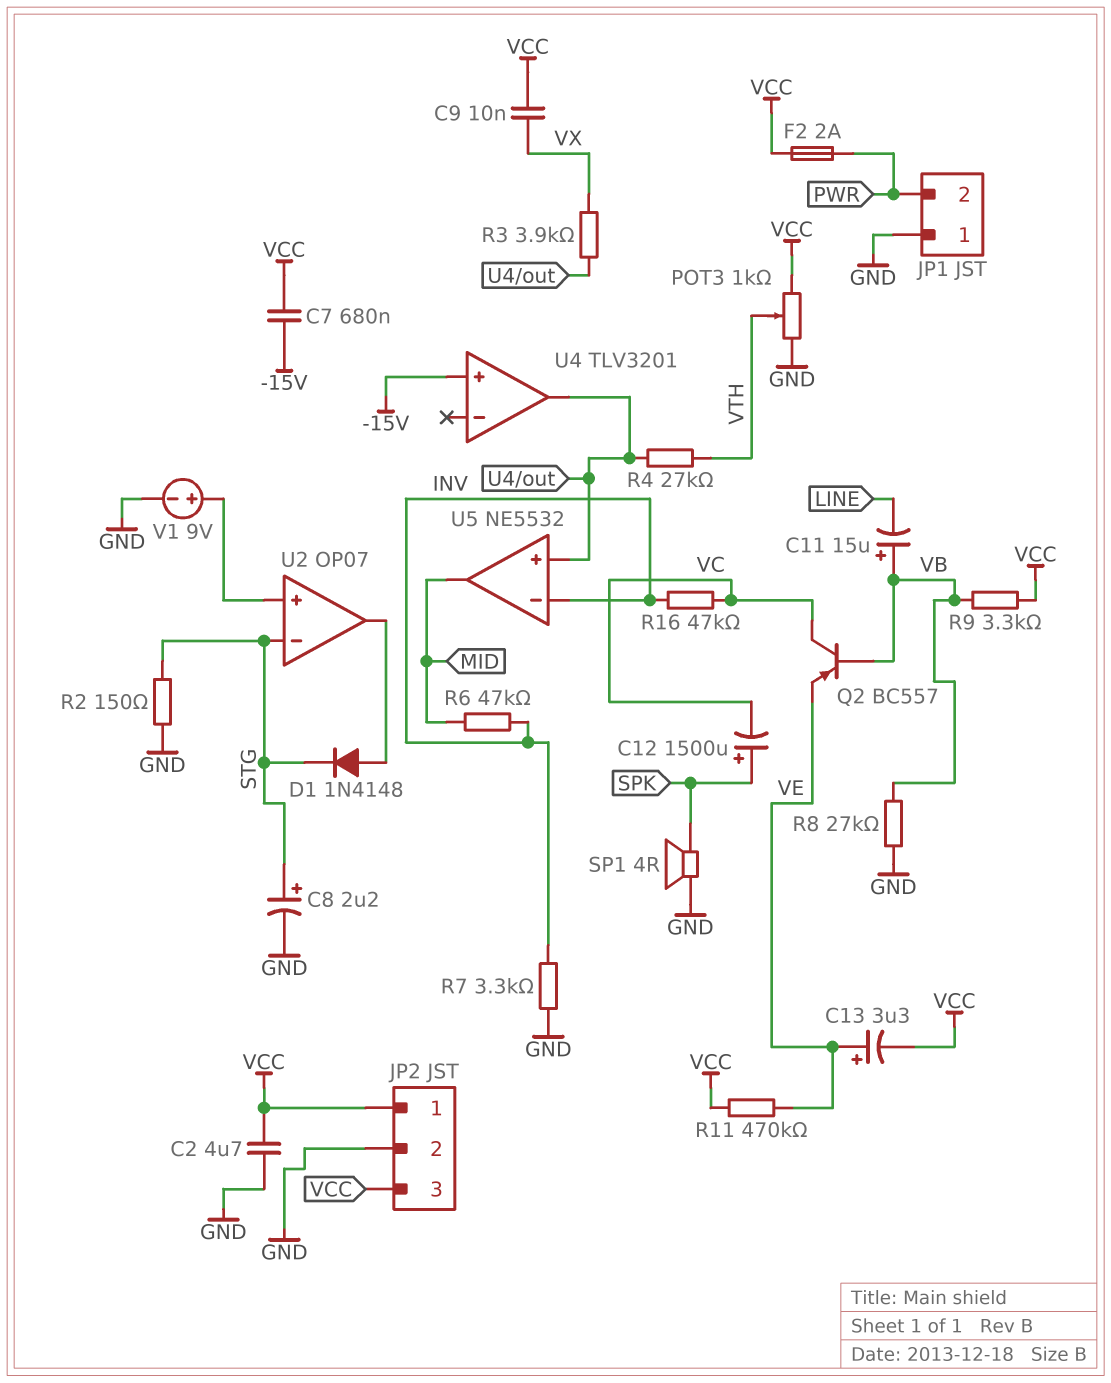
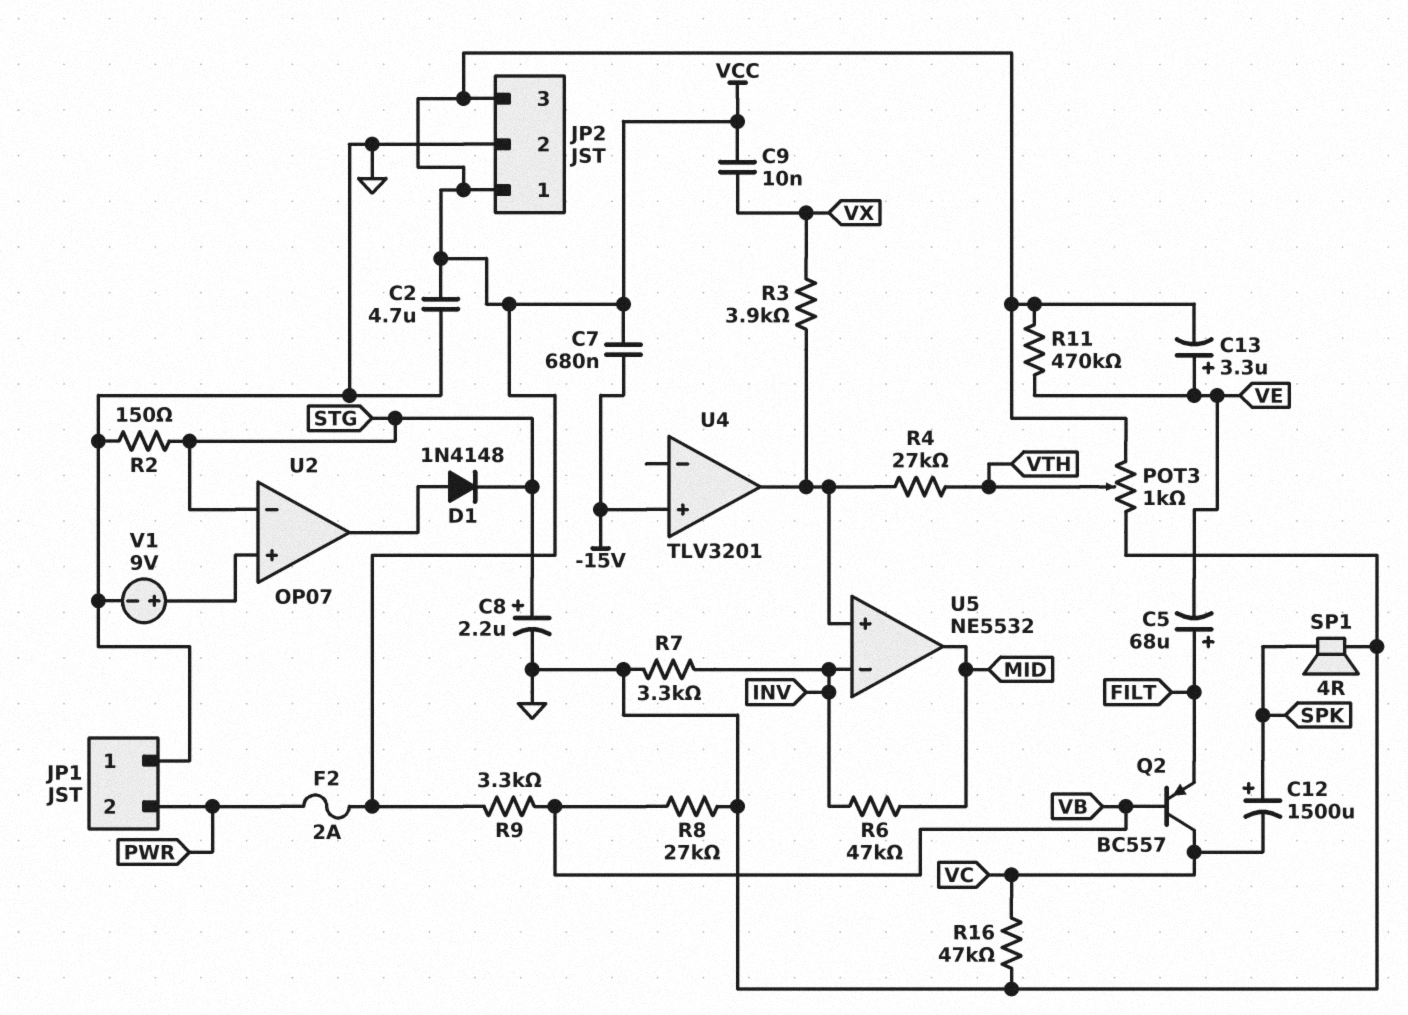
C5: none -> 68uF (plus FILT, minus VE)
C11: 15uF (plus VB, minus LINE) -> none
Q2: PNP BC557 (B VB, C VC, E VE) -> PNP BC557 (B VB, C VC, E FILT)
R16: 47k (INV, VC) -> 47k (GND, VC)

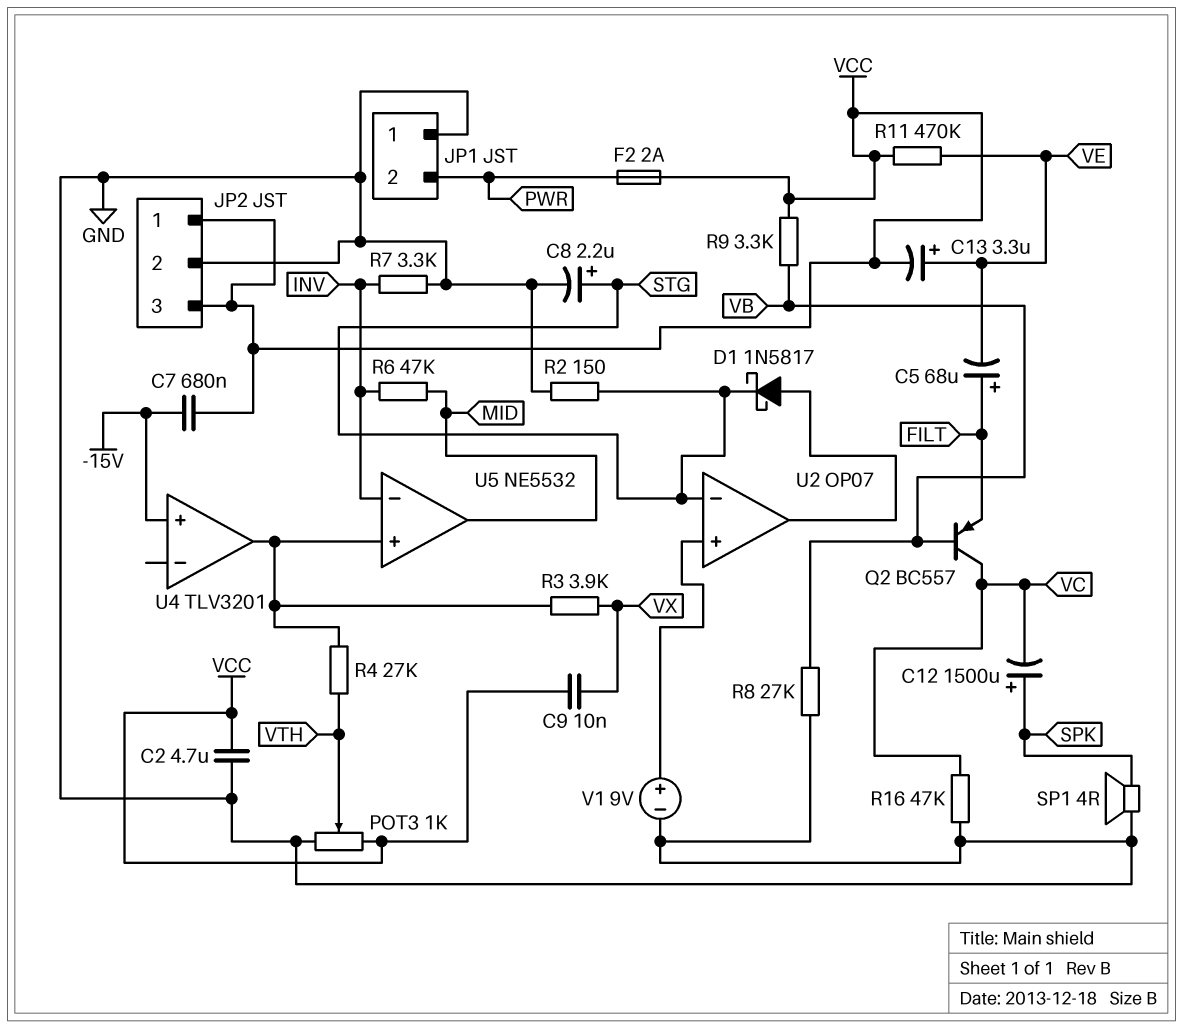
D1: diode 1N4148 (A U2/out, K STG) -> schottky 1N5817 (A U2/out, K STG)

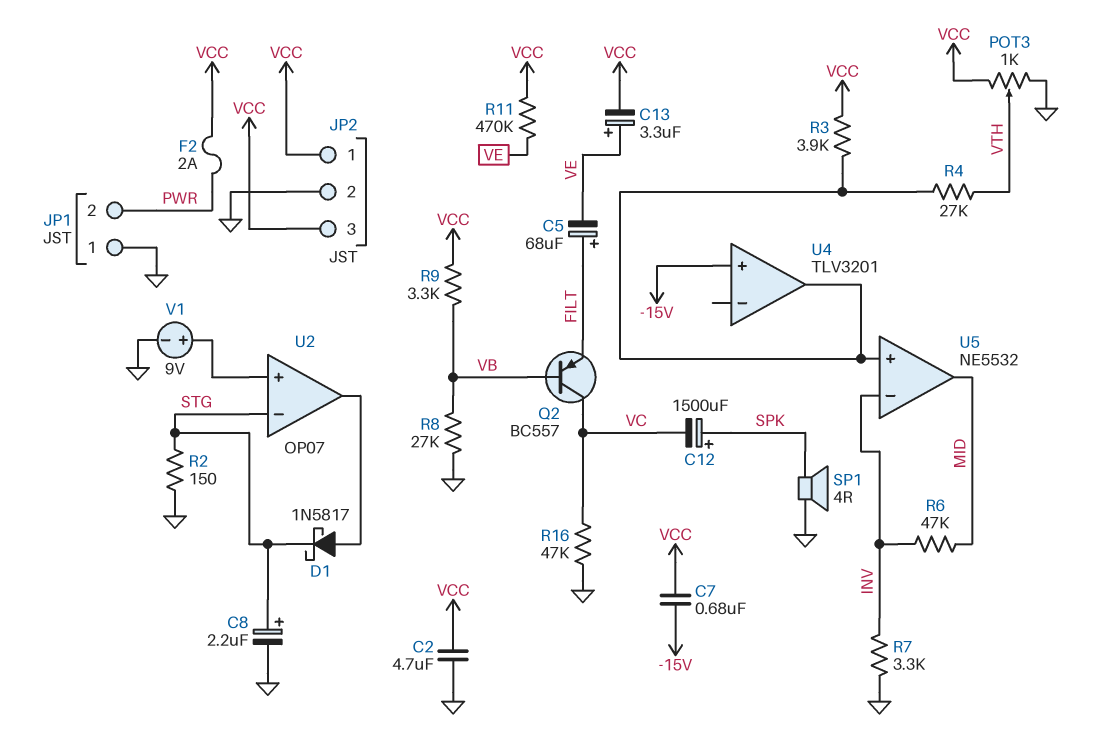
C9: 10nF (VCC, VX) -> none
R3: 3.9k (U4/out, VX) -> 3.9k (U4/out, VCC)

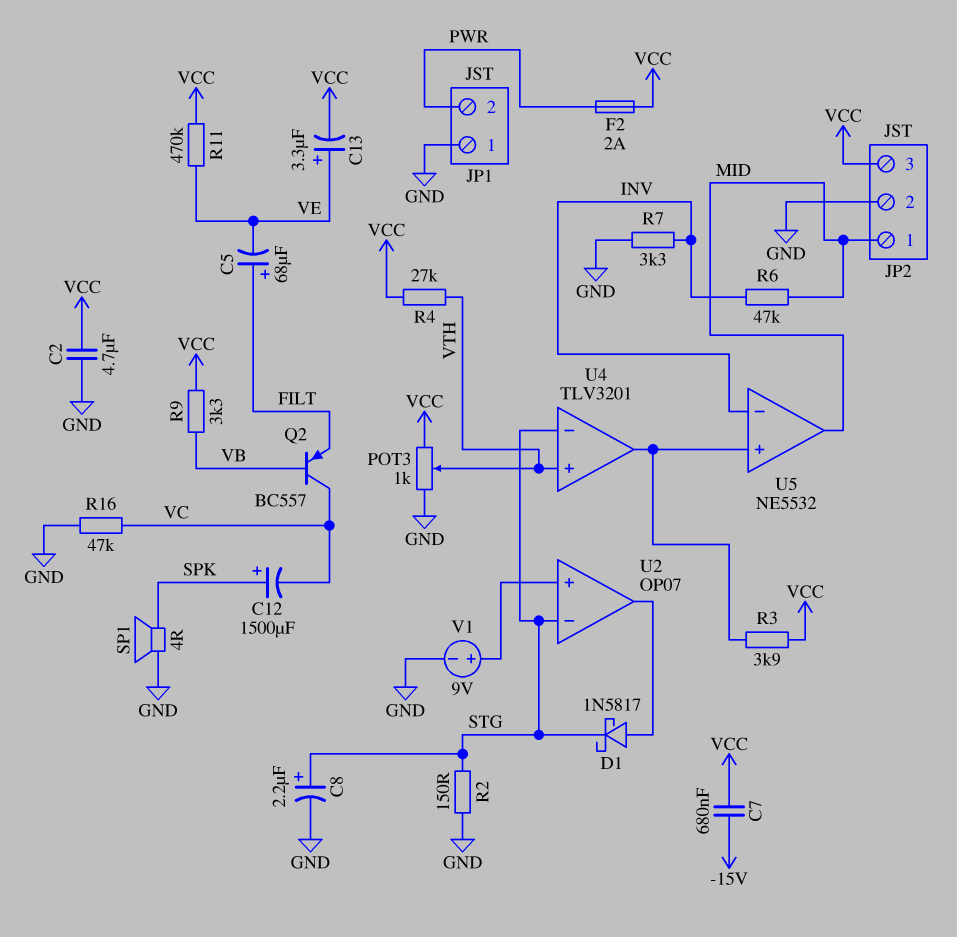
JP2 pin 1: VCC -> MID
R4: 27k (U4/out, VTH) -> 27k (VCC, VTH)
R8: 27k (GND, VB) -> none
U4 pin in+: -15V -> VTH
U4 pin in-: none -> STG

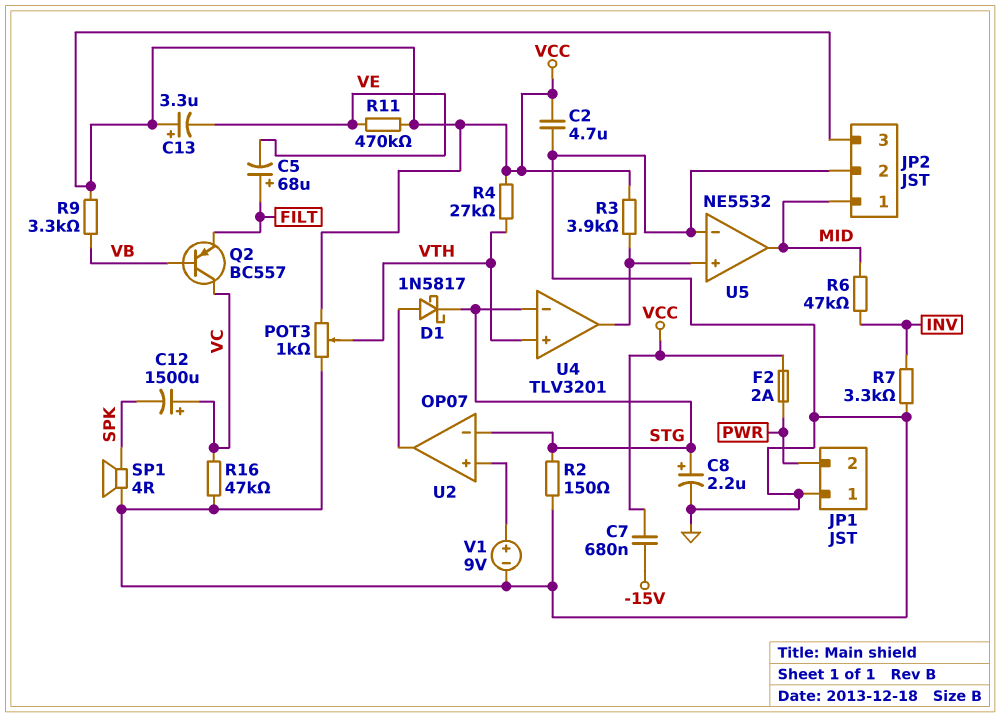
C12: 1500uF (plus SPK, minus VC) -> 1500uF (plus VC, minus SPK)
C13: 3.3uF (plus VE, minus VCC) -> 3.3uF (plus VCC, minus VE)
U5 pin in-: INV -> GND

